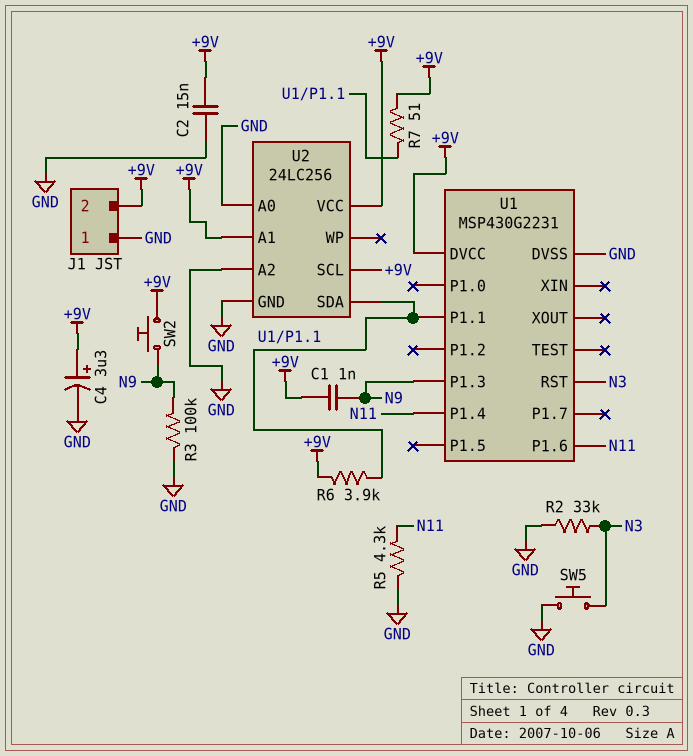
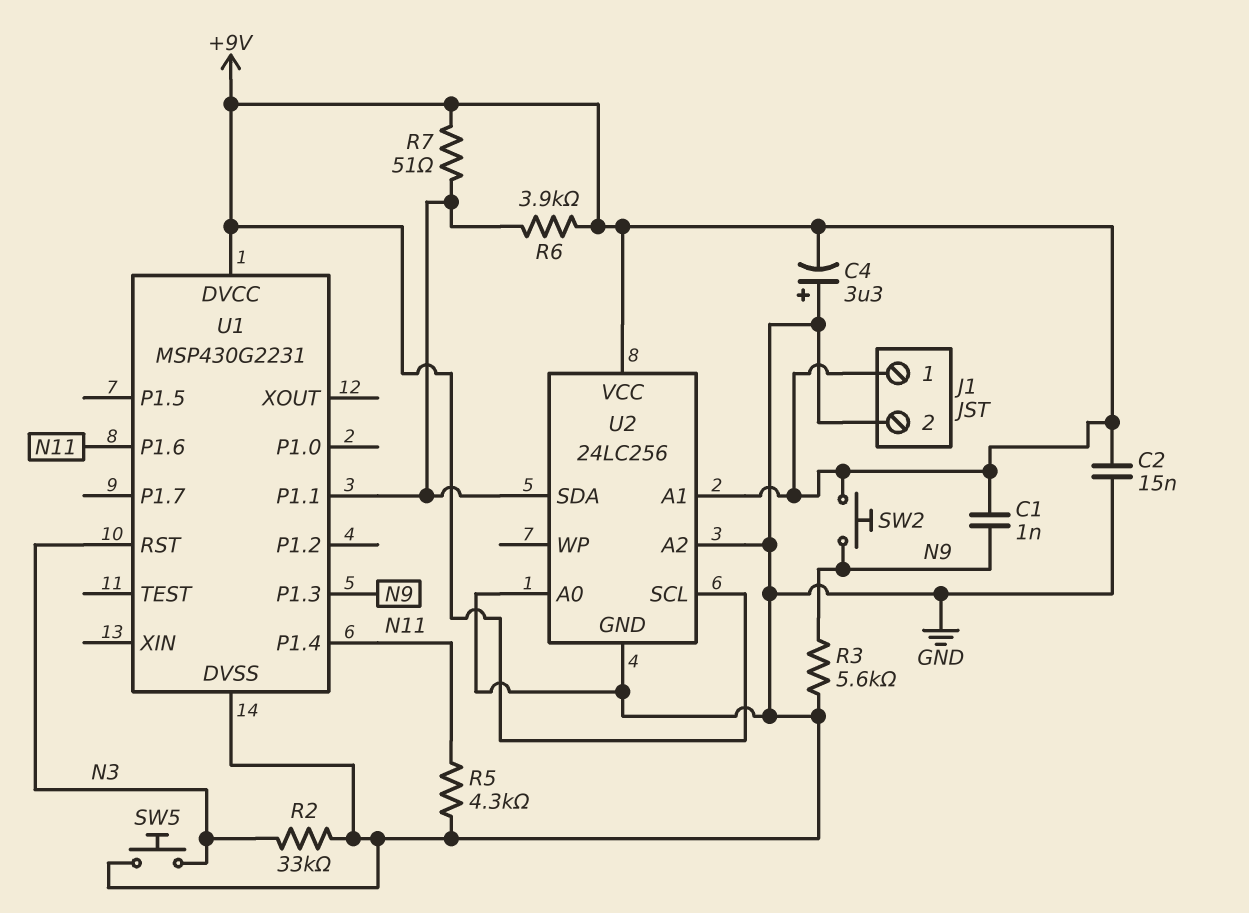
C4: 3.3uF (plus +9V, minus GND) -> 3.3uF (plus GND, minus +9V)
J1 pin 1: GND -> +9V
J1 pin 2: +9V -> GND
R3: 100k (GND, N9) -> 5.6k (GND, N9)

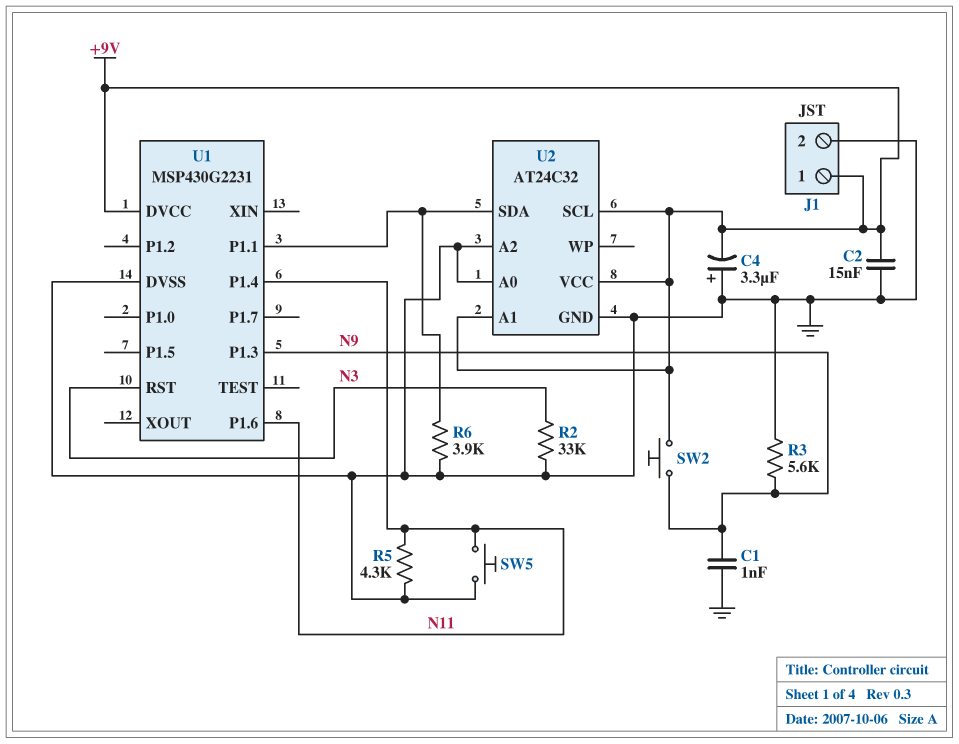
C1: 1nF (+9V, N9) -> 1nF (GND, N9)
R6: 3.9k (+9V, U1/P1.1) -> 3.9k (GND, U1/P1.1)
R7: 51 (+9V, U1/P1.1) -> none
SW5: button (GND, N3) -> button (GND, N11)
U2: 24LC256 -> AT24C32

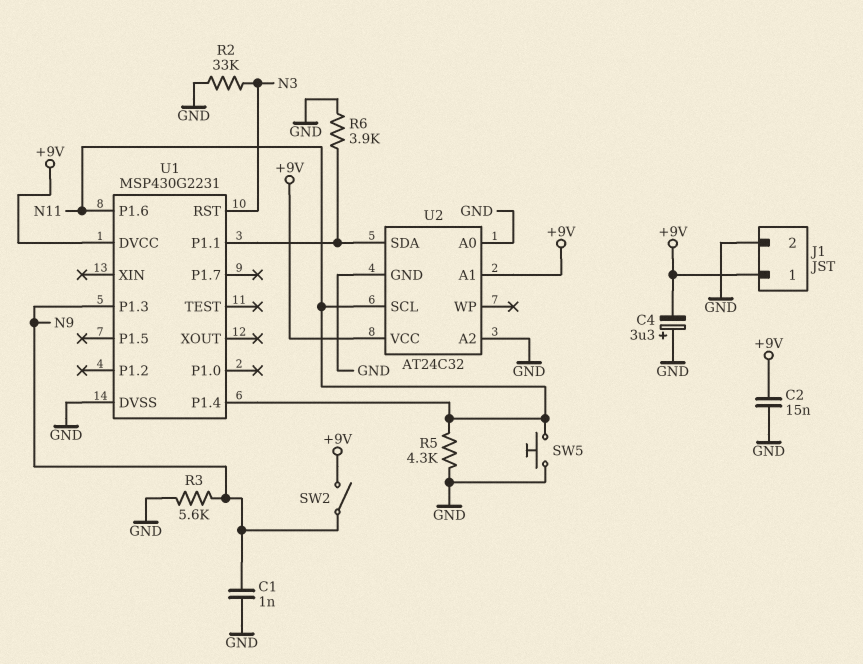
SW2: button (+9V, N9) -> switch (+9V, N9)
U2 pin SCL: +9V -> N11

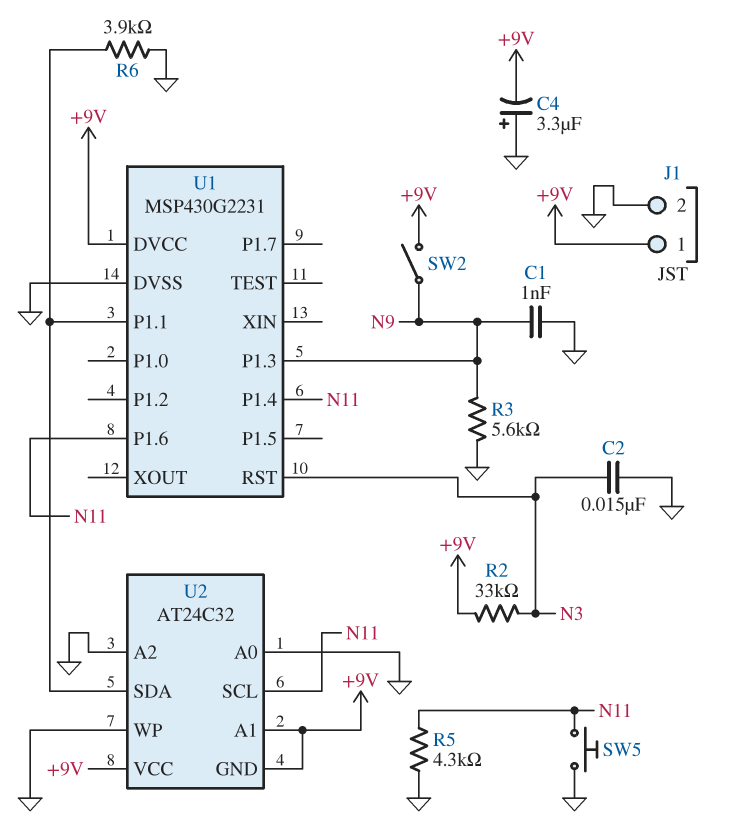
C2: 15nF (+9V, GND) -> 15nF (GND, N3)
R2: 33k (GND, N3) -> 33k (+9V, N3)
U2 pin GND: GND -> +9V
U2 pin WP: none -> GND

